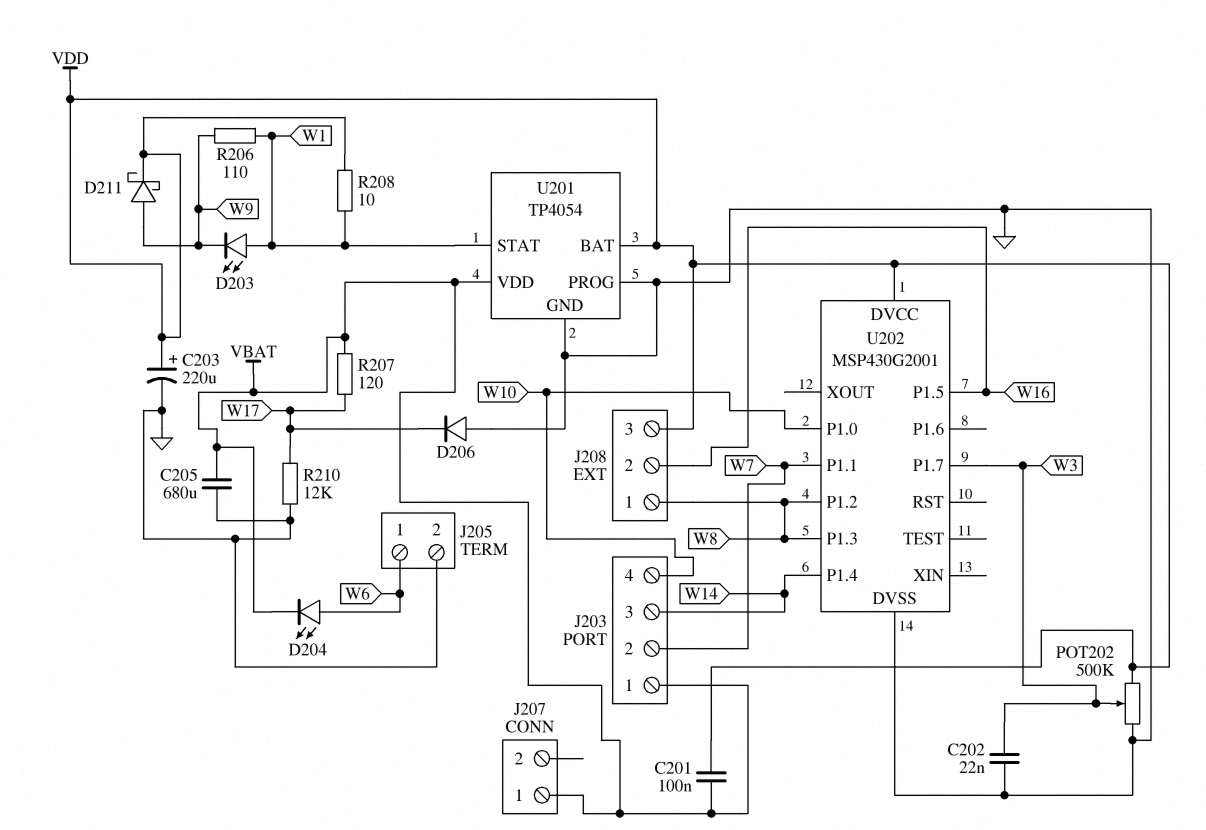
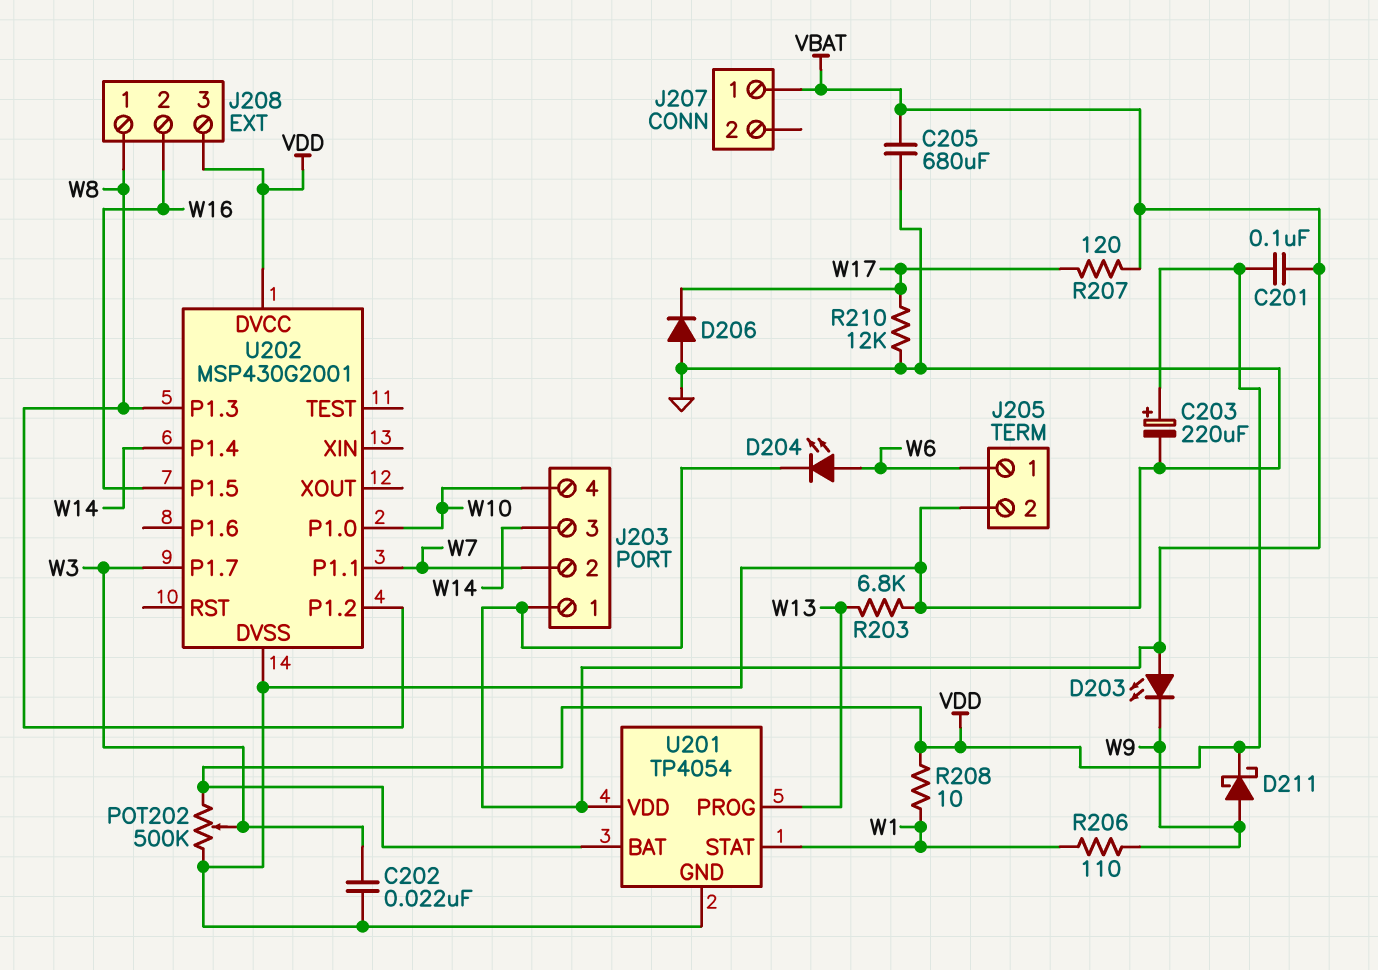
D203: LED (A W1, K W9) -> LED (A VBAT, K W9)
R203: none -> 6.8k (GND, W13)
U201 pin PROG: GND -> W13

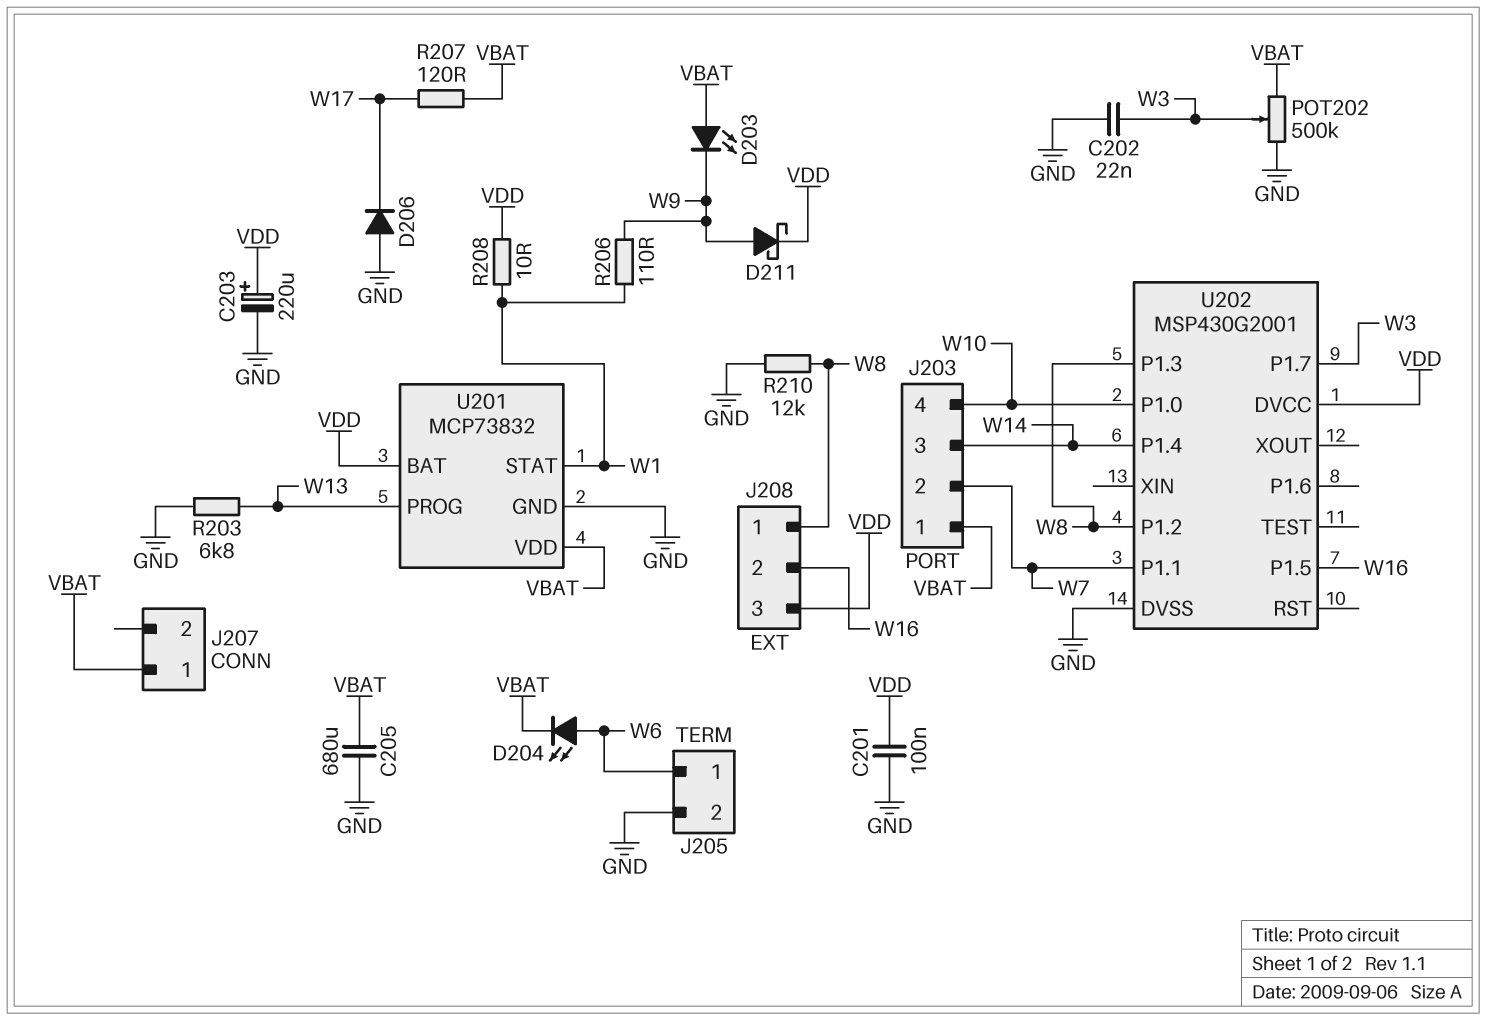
C201: 100nF (VBAT, VDD) -> 100nF (GND, VDD)
POT202: 500k (GND, VDD, wiper W3) -> 500k (GND, VBAT, wiper W3)
R210: 12k (GND, W17) -> 12k (GND, W8)
U201: TP4054 -> MCP73832

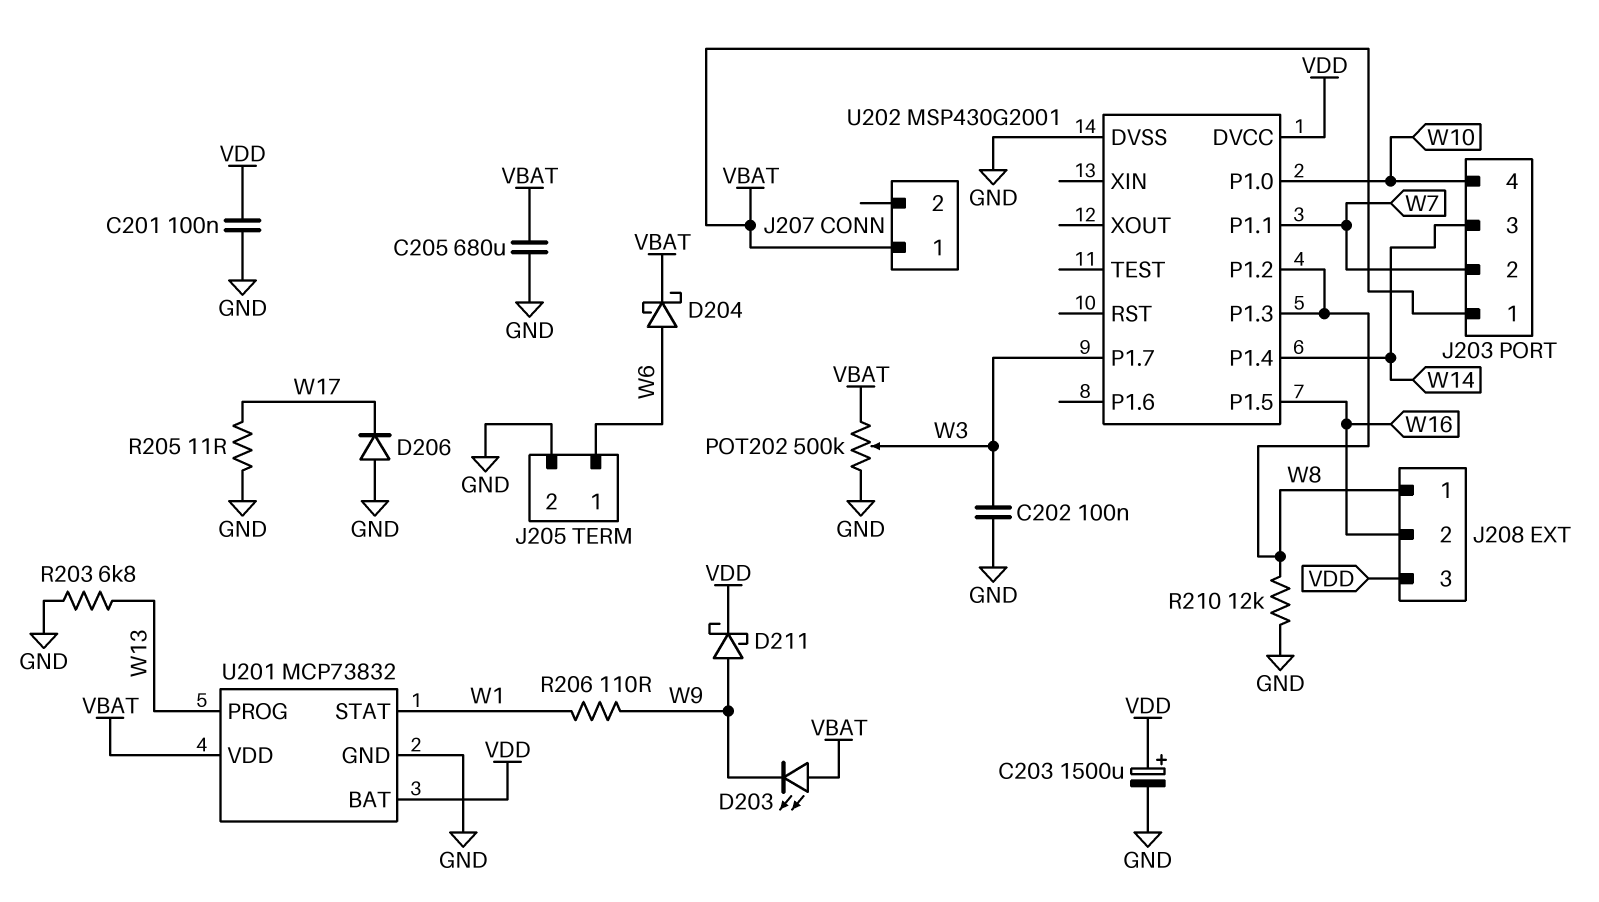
C202: 22nF (GND, W3) -> 100nF (GND, W3)
C203: 220uF (plus VDD, minus GND) -> 1500uF (plus VDD, minus GND)
D204: LED (A W6, K VBAT) -> schottky (A W6, K VBAT)
R205: none -> 11 (GND, W17)
R207: 120 (VBAT, W17) -> none
R208: 10 (VDD, W1) -> none

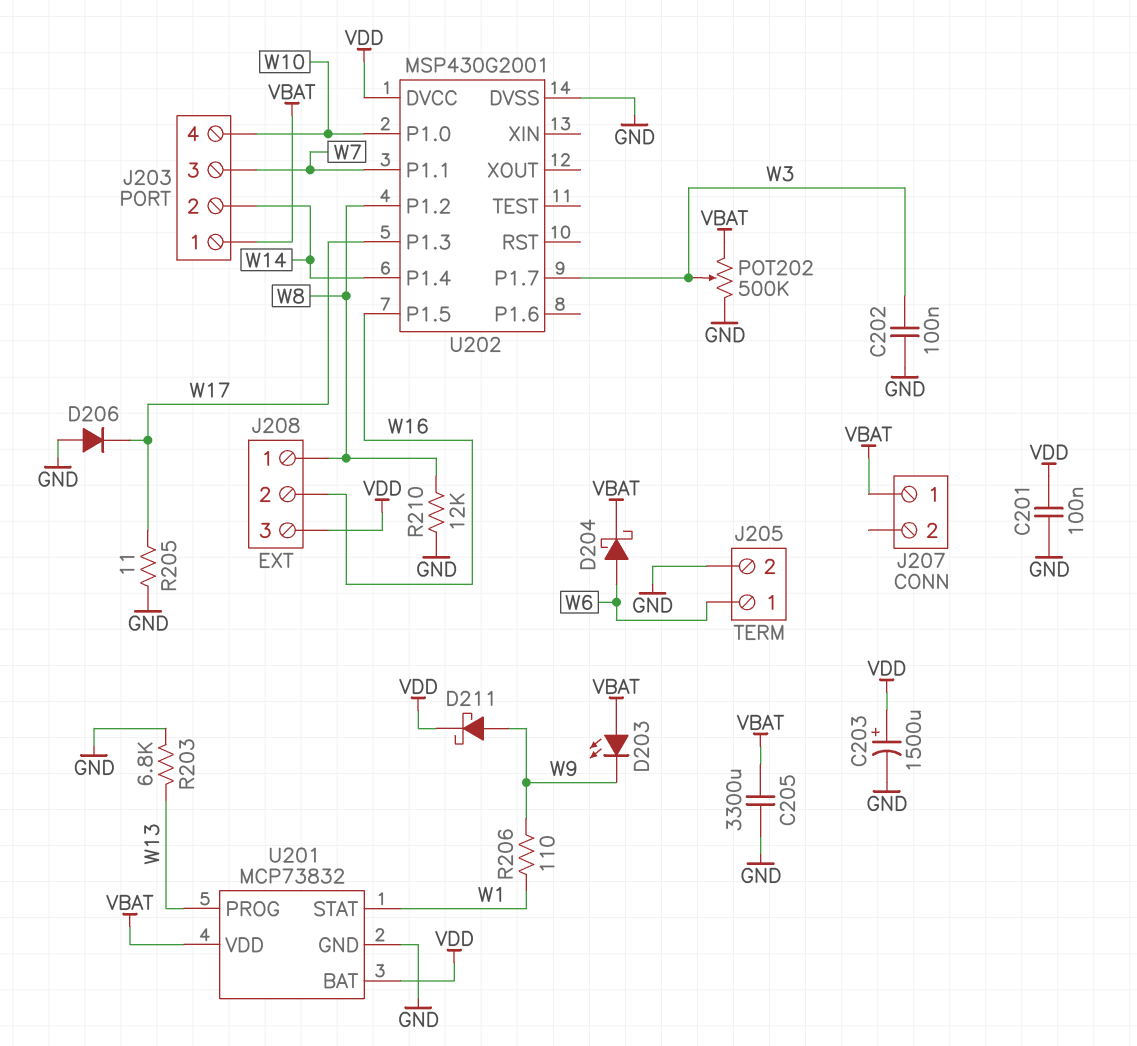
C205: 680uF (GND, VBAT) -> 3300uF (GND, VBAT)
J203 pin 2: W7 -> W14
J203 pin 3: W14 -> W7
U202 pin P1.3: W8 -> W17

